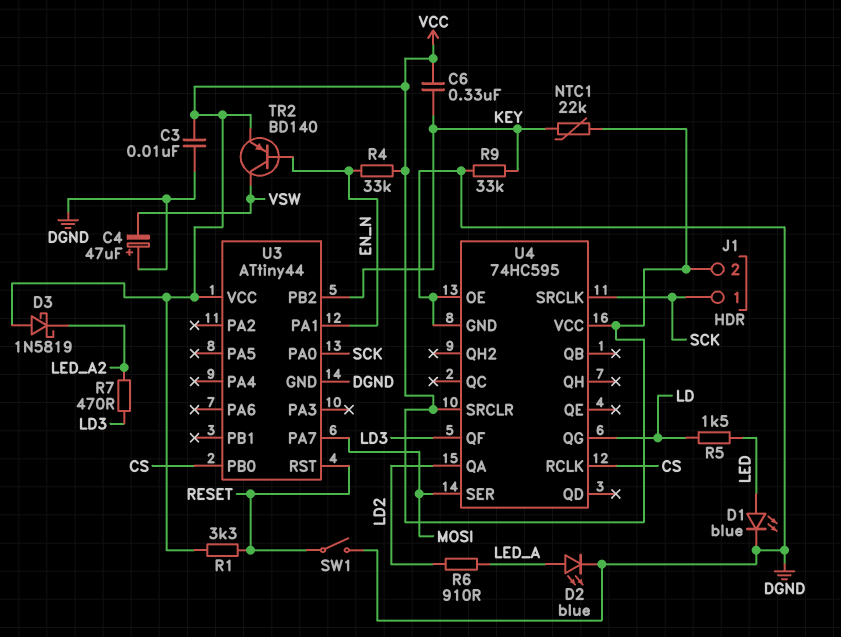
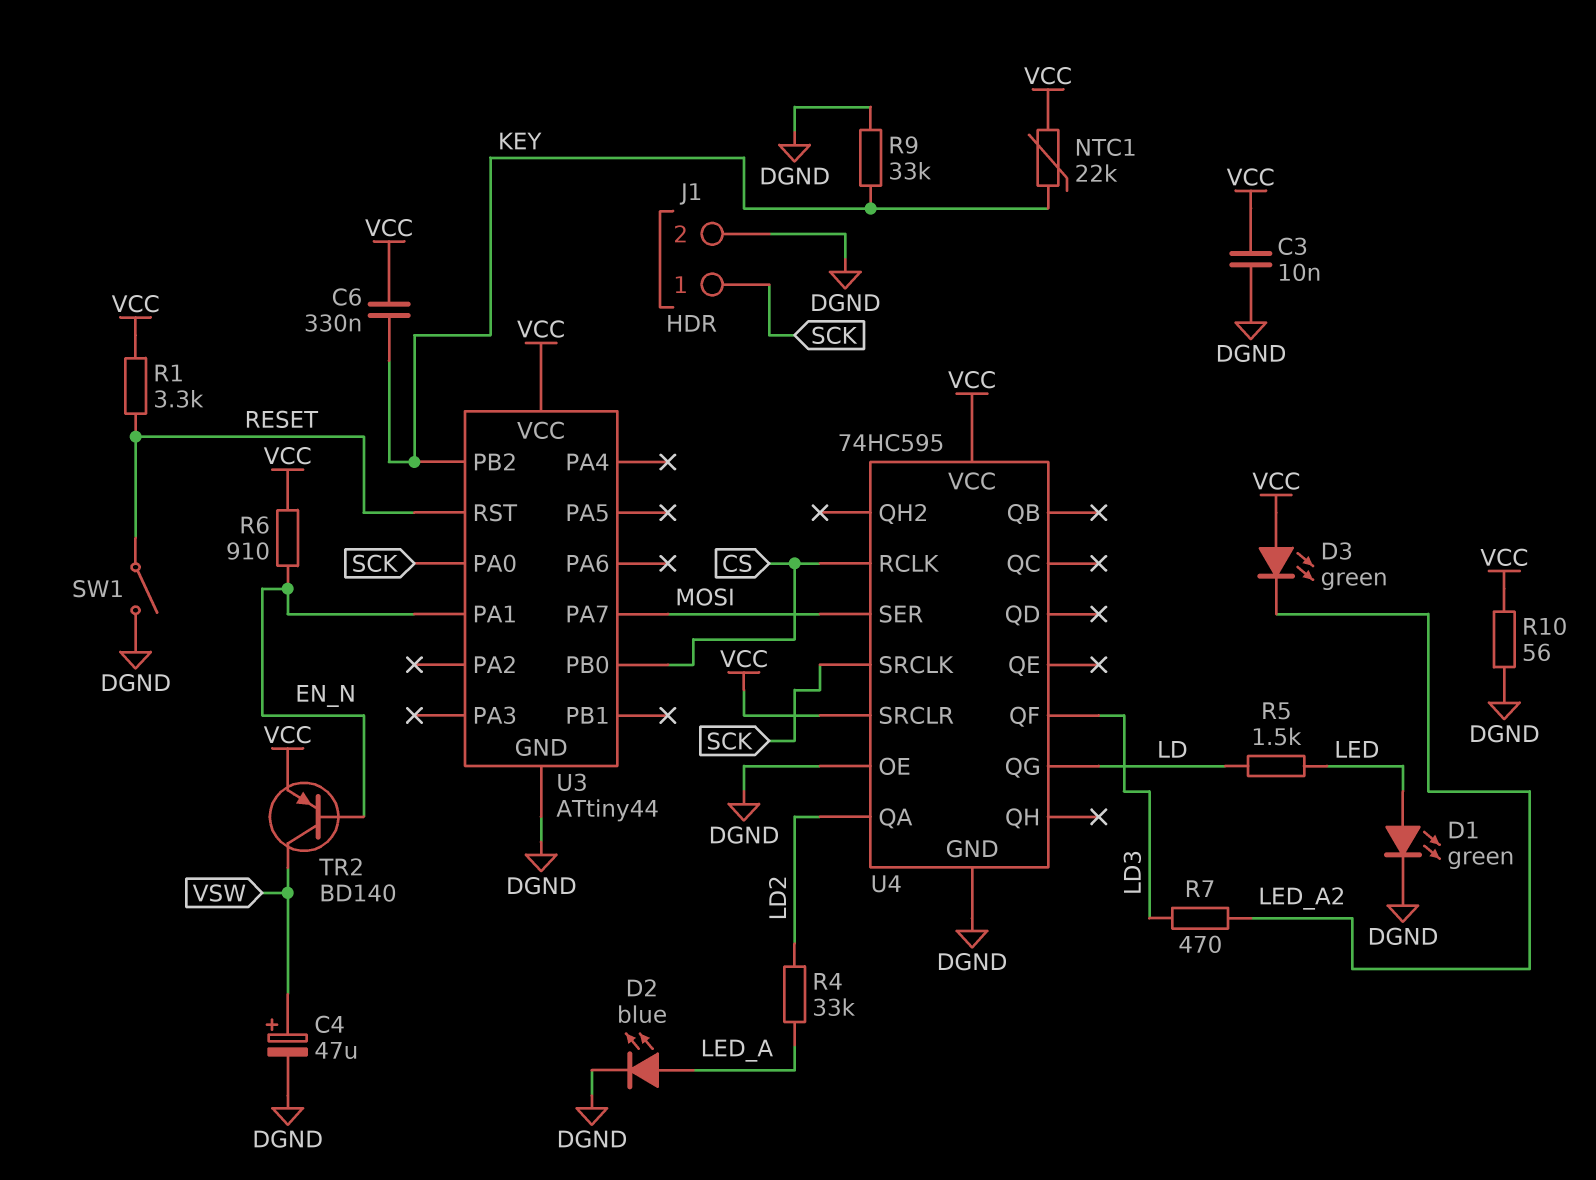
C4: 47uF (plus DGND, minus VSW) -> 47uF (plus VSW, minus DGND)
D1: LED blue (A LED, K DGND) -> LED green (A LED, K DGND)
D3: schottky 1N5819 (A VCC, K LED_A2) -> LED green (A VCC, K LED_A2)
J1 pin 2: VCC -> DGND
R4: 33k (EN_N, VCC) -> 33k (LD2, LED_A)
R6: 910 (LD2, LED_A) -> 910 (EN_N, VCC)
R10: none -> 56 (DGND, VCC)

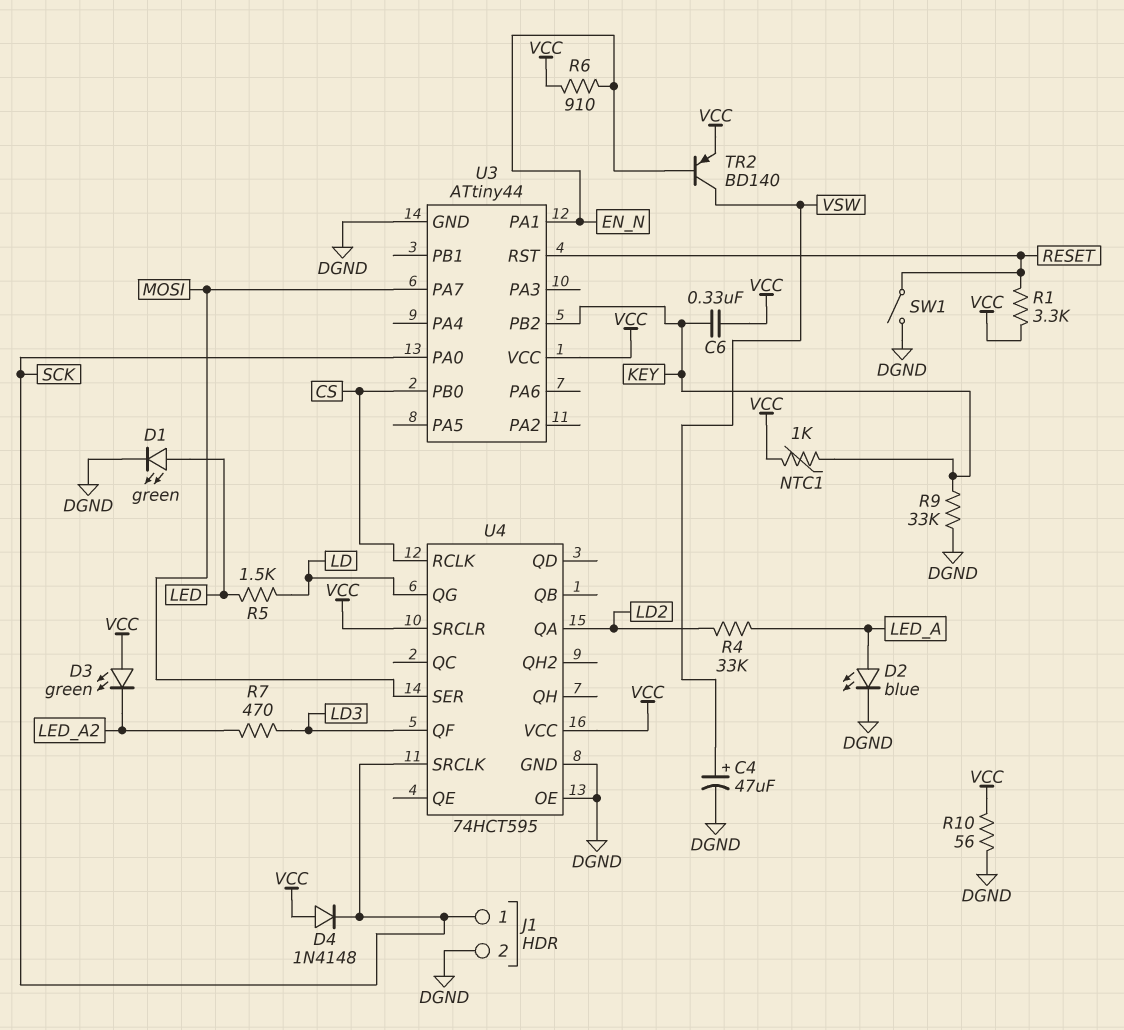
C3: 10nF (DGND, VCC) -> none
D4: none -> diode 1N4148 (A VCC, K SCK)
NTC1: 22k (KEY, VCC) -> 1k (KEY, VCC)
U4: 74HC595 -> 74HCT595

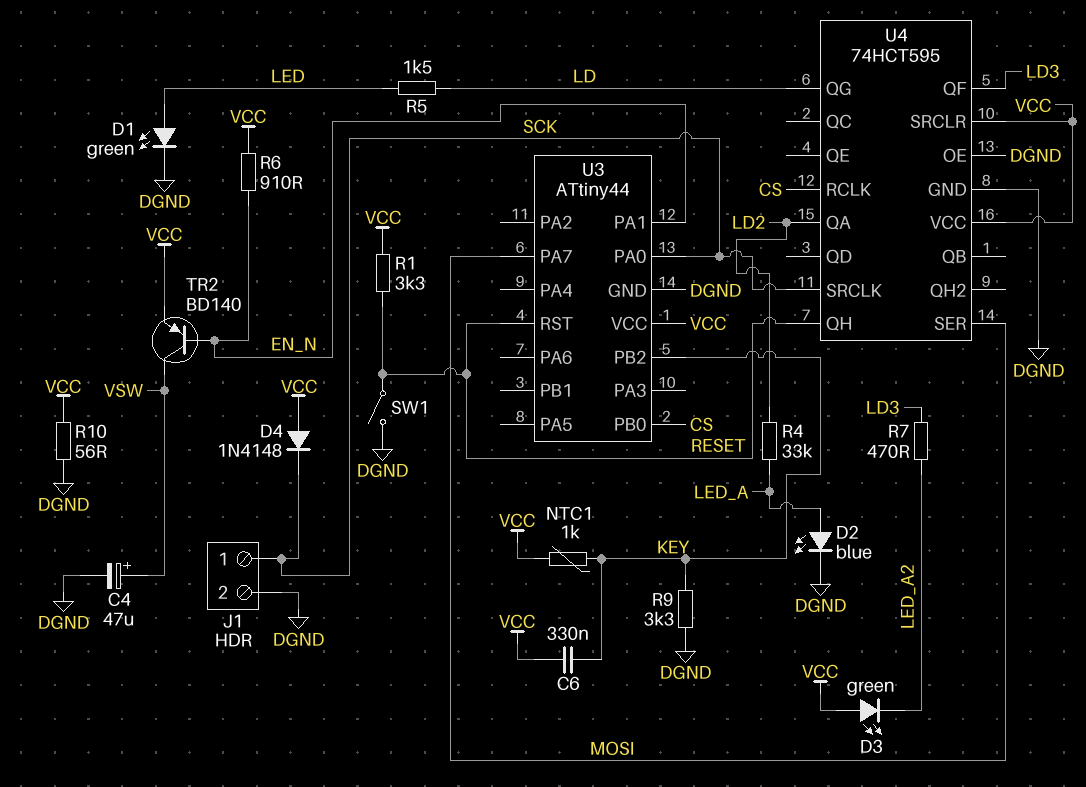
R9: 33k (DGND, KEY) -> 3.3k (DGND, KEY)
U4 pin QH: none -> RESET

